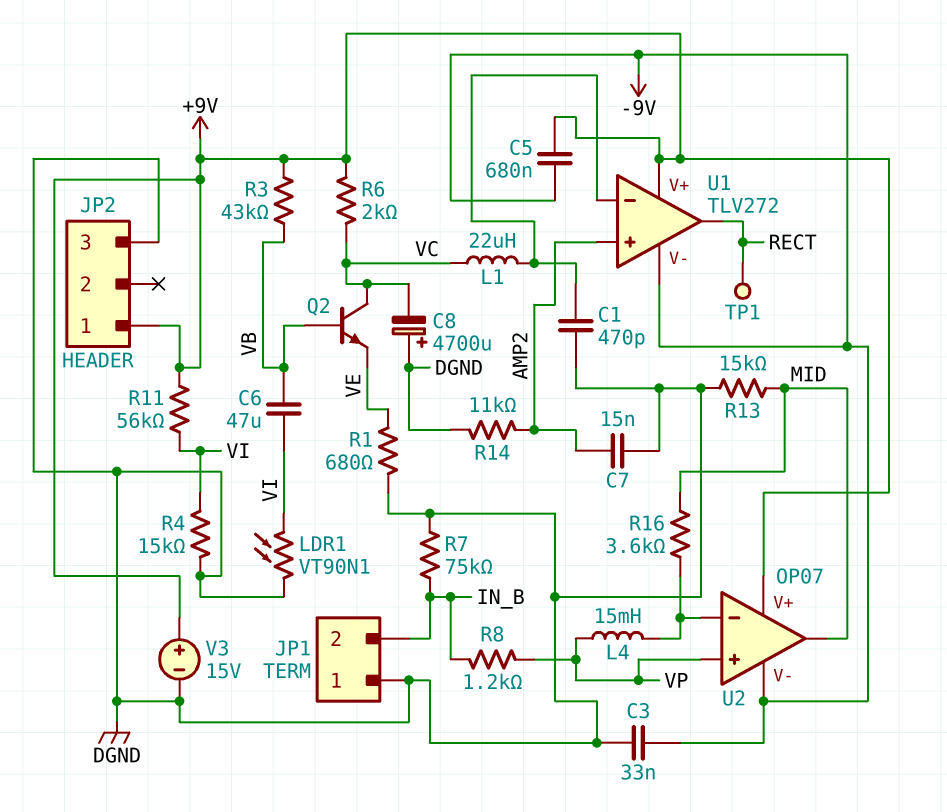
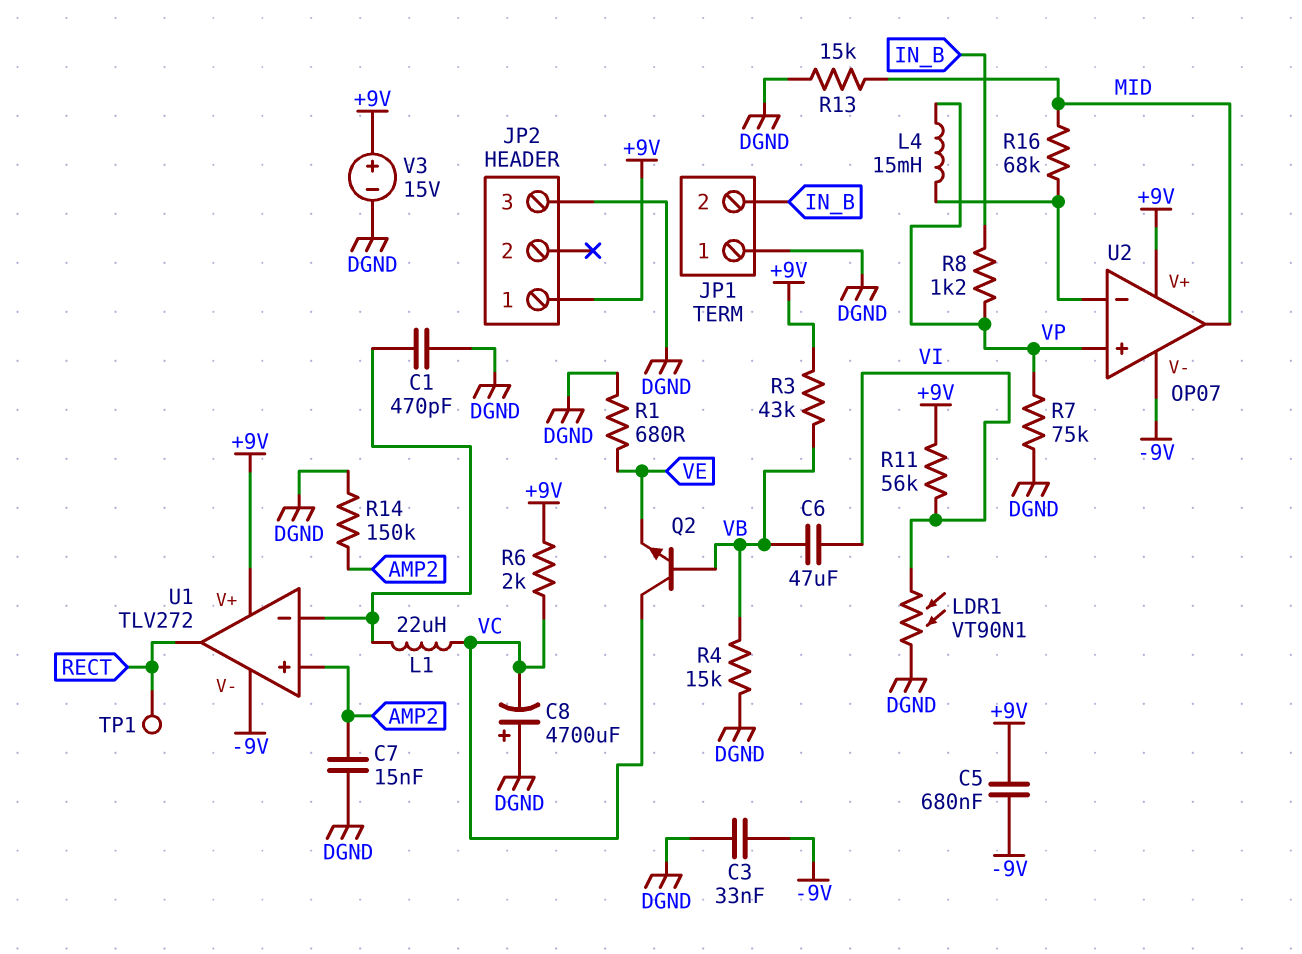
R4: 15k (DGND, VI) -> 15k (DGND, VB)
R7: 75k (DGND, IN_B) -> 75k (DGND, VP)
R14: 11k (AMP2, DGND) -> 150k (AMP2, DGND)
R16: 3.6k (MID, U2/in-) -> 68k (MID, U2/in-)

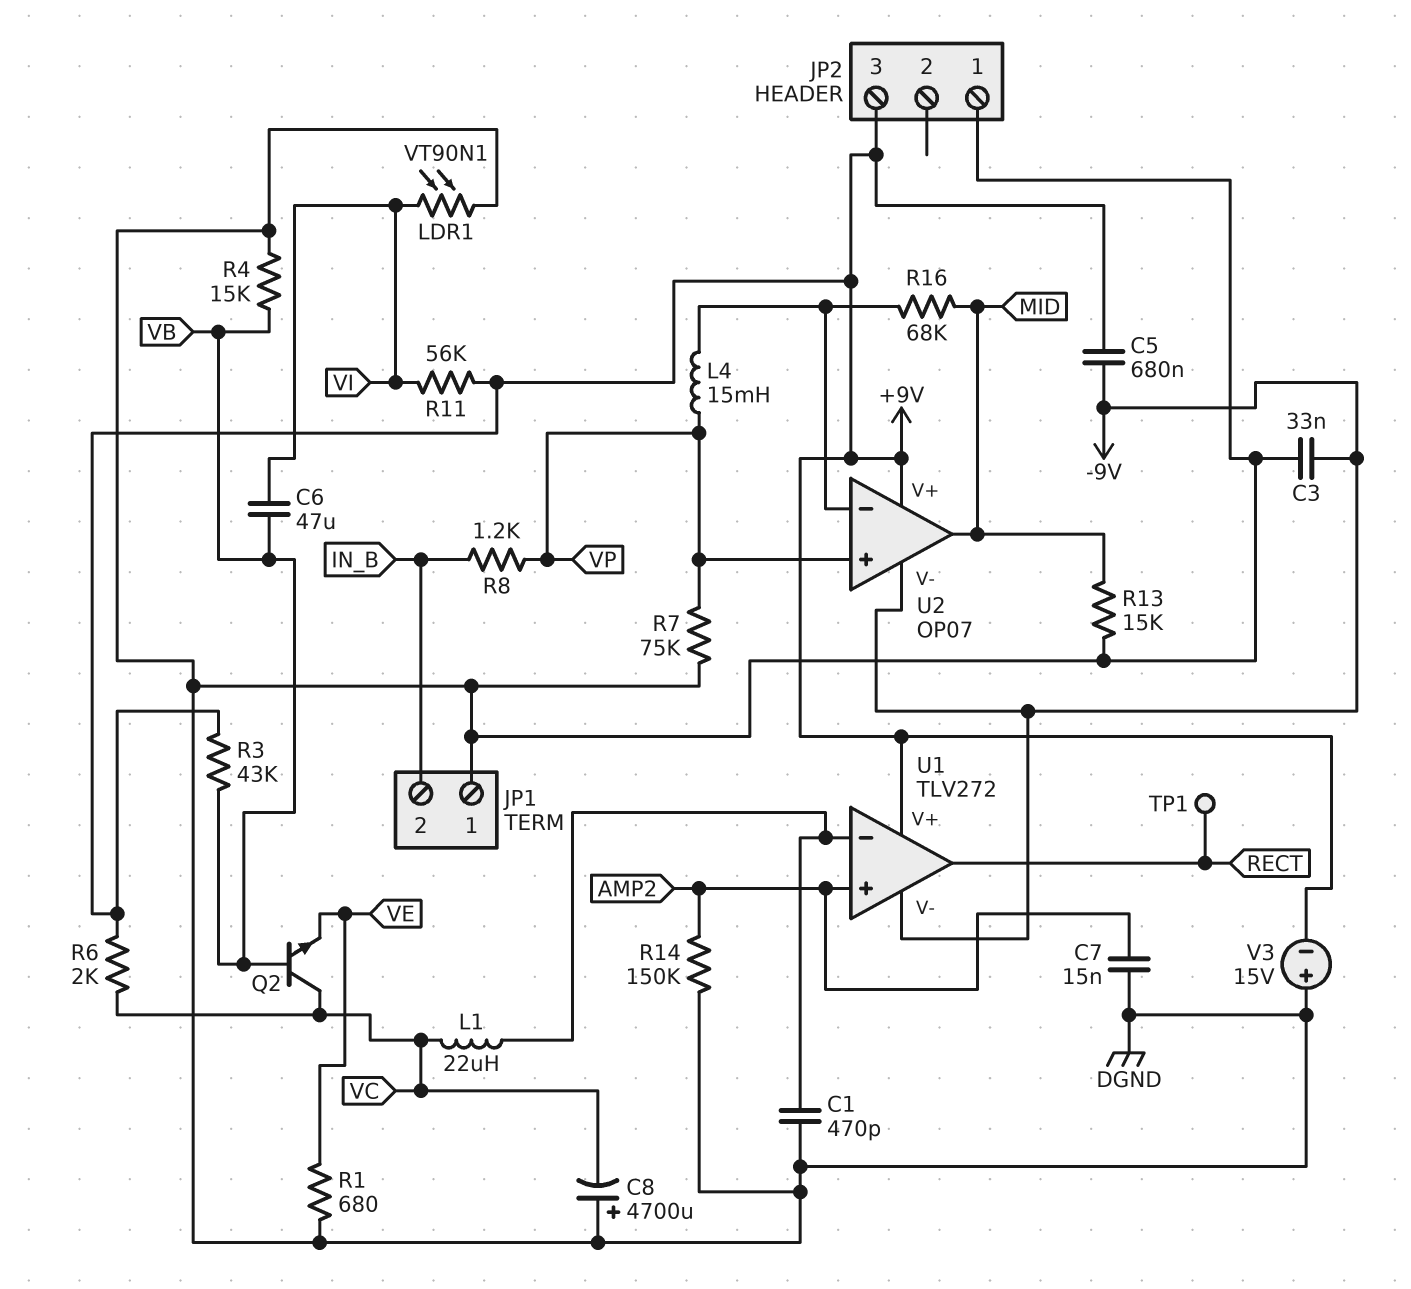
JP2 pin 1: +9V -> DGND
JP2 pin 3: DGND -> +9V
V3: 15V (plus +9V, minus DGND) -> 15V (plus DGND, minus +9V)

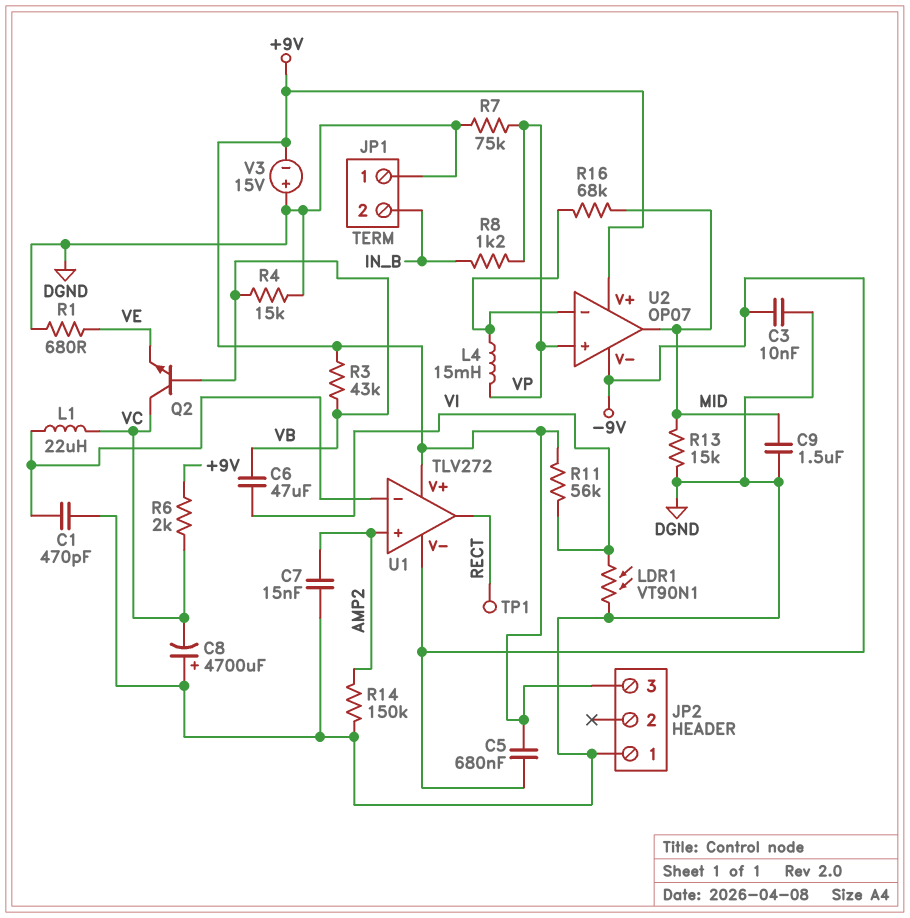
C3: 33nF (-9V, DGND) -> 10nF (-9V, DGND)
C9: none -> 1.5uF (DGND, MID)

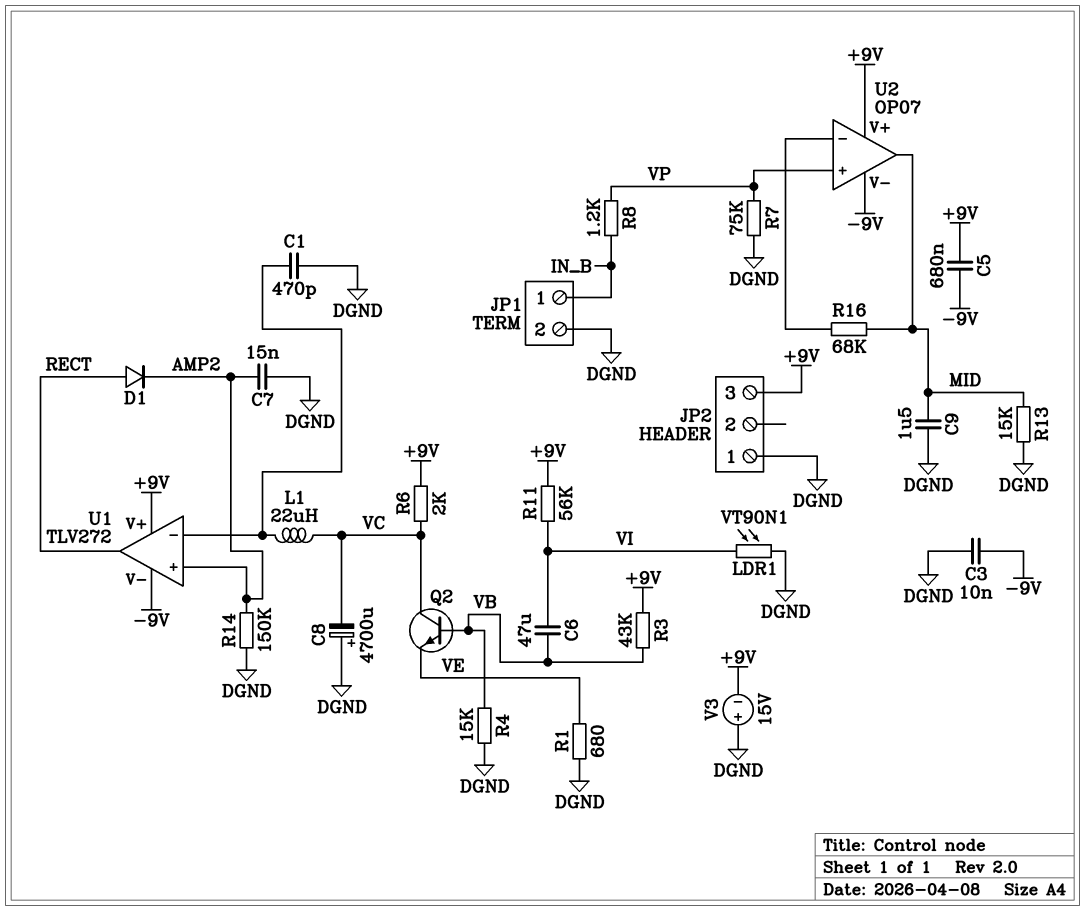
D1: none -> diode (A RECT, K AMP2)
JP1 pin 1: DGND -> IN_B
JP1 pin 2: IN_B -> DGND
L4: 15mH (U2/in-, VP) -> none
TP1: test point (RECT) -> none

